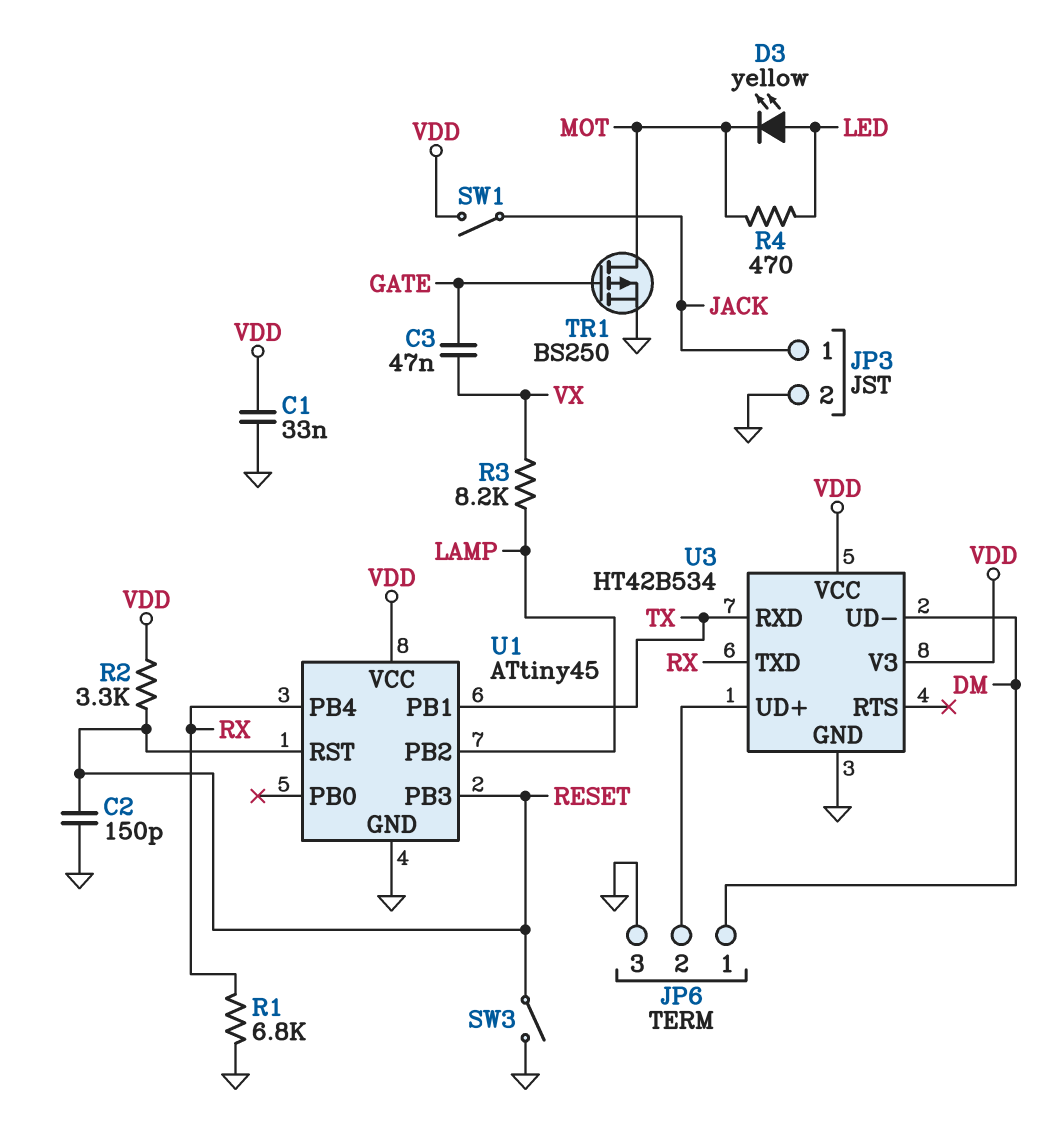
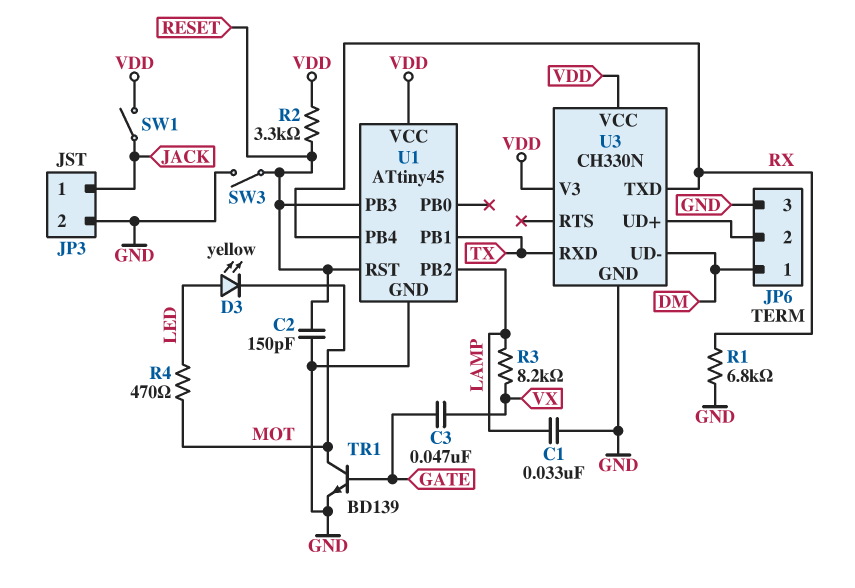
C1: 33nF (GND, VDD) -> 33nF (GND, LAMP)
TR1: PMOS BS250 (G GATE, D MOT, S GND) -> NPN BD139 (B GATE, C MOT, E GND)
U3: HT42B534 -> CH330N

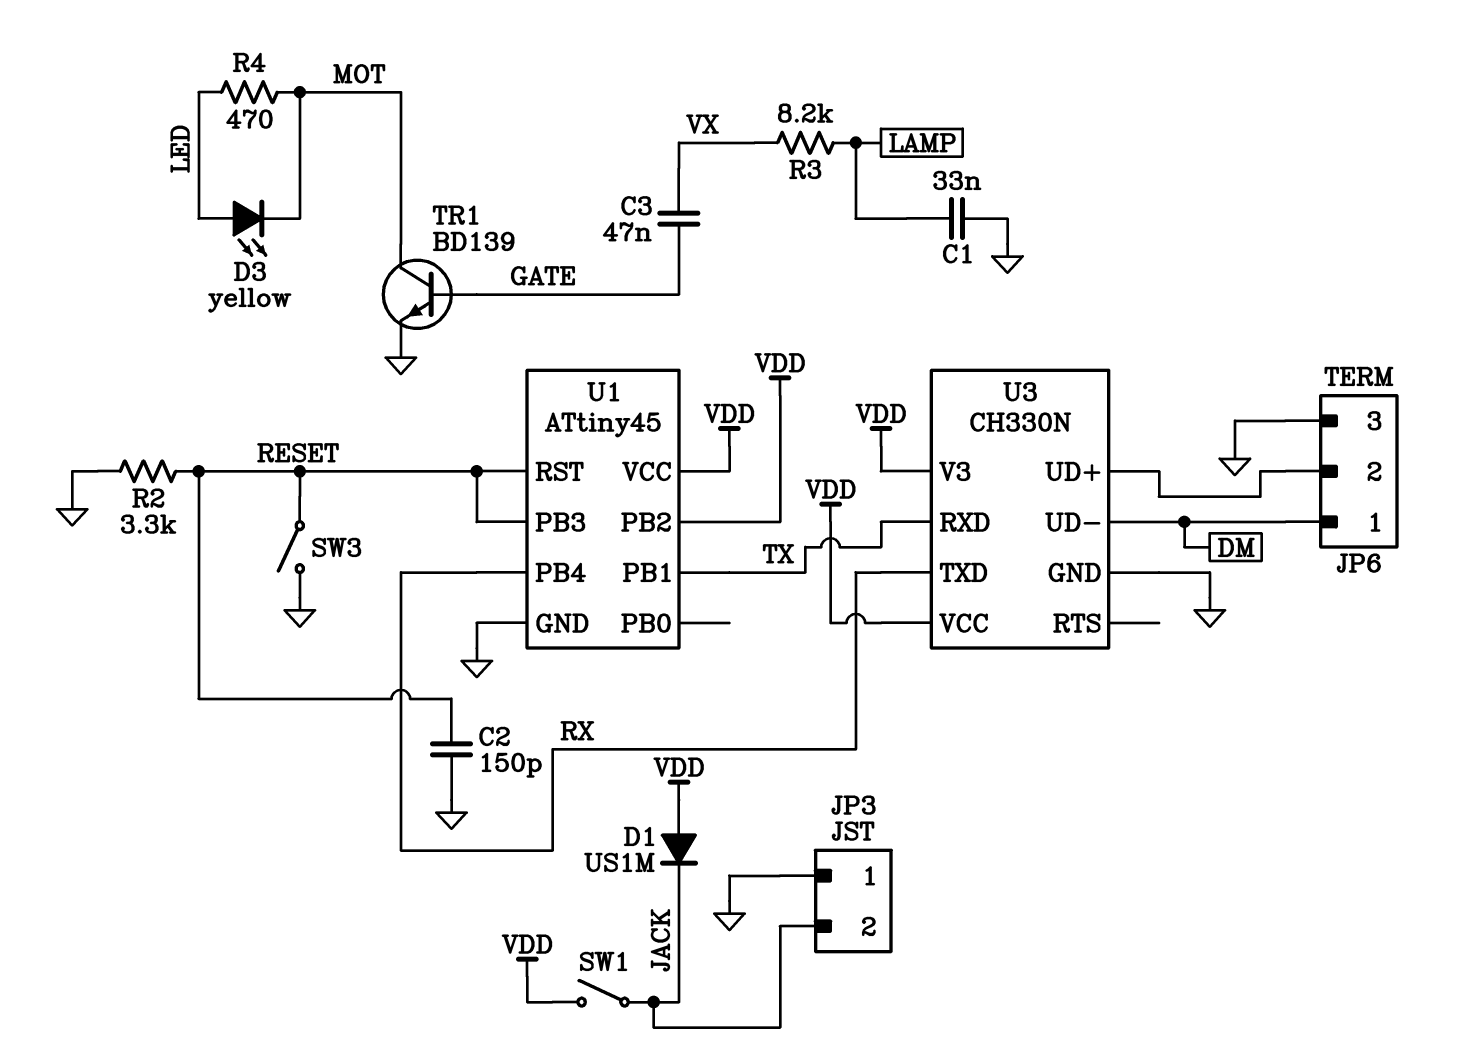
D1: none -> diode US1M (A VDD, K JACK)
JP3 pin 1: JACK -> GND
JP3 pin 2: GND -> JACK
R1: 6.8k (GND, RX) -> none
R2: 3.3k (RESET, VDD) -> 3.3k (GND, RESET)
U1 pin PB2: LAMP -> VDD

